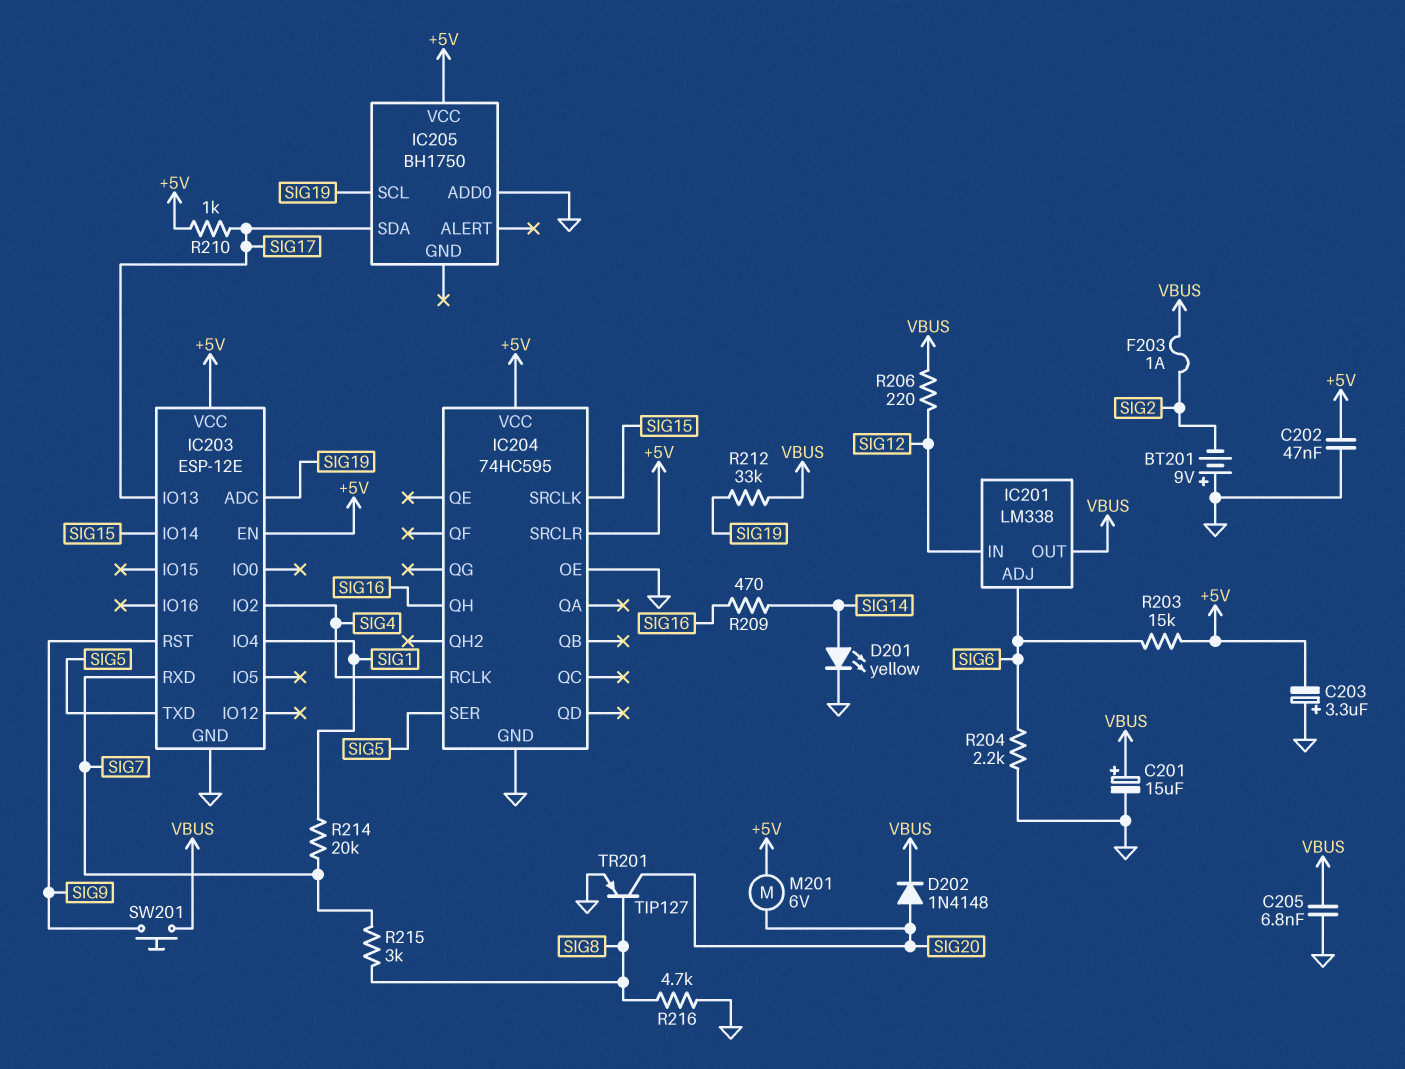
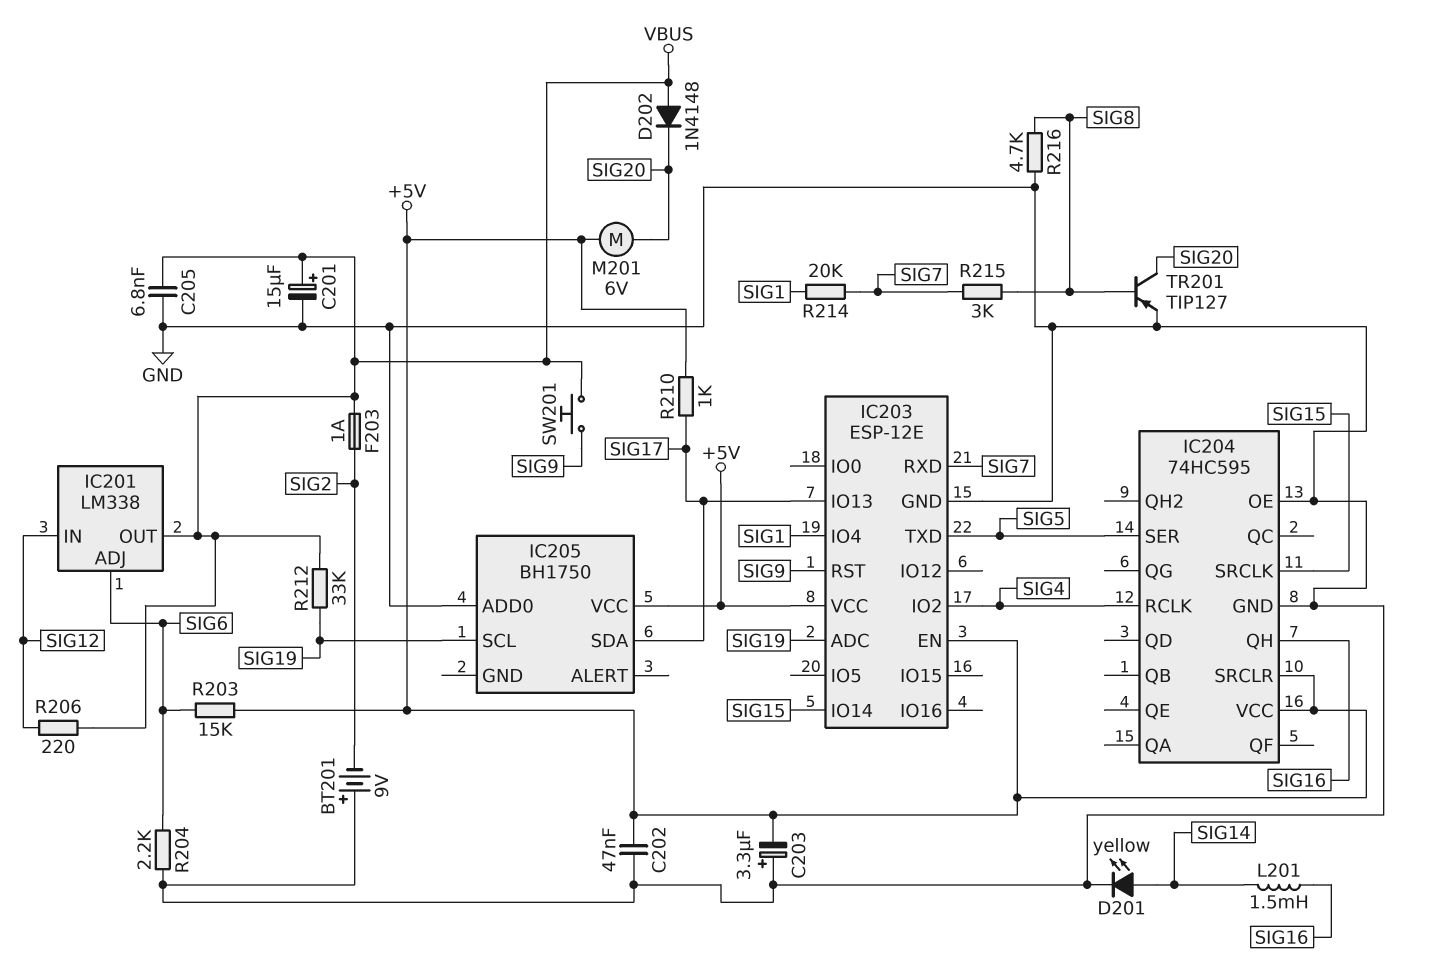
D202: diode 1N4148 (A SIG20, K VBUS) -> diode 1N4148 (A VBUS, K SIG20)
L201: none -> 1.5mH (SIG14, SIG16)
R209: 470 (SIG14, SIG16) -> none

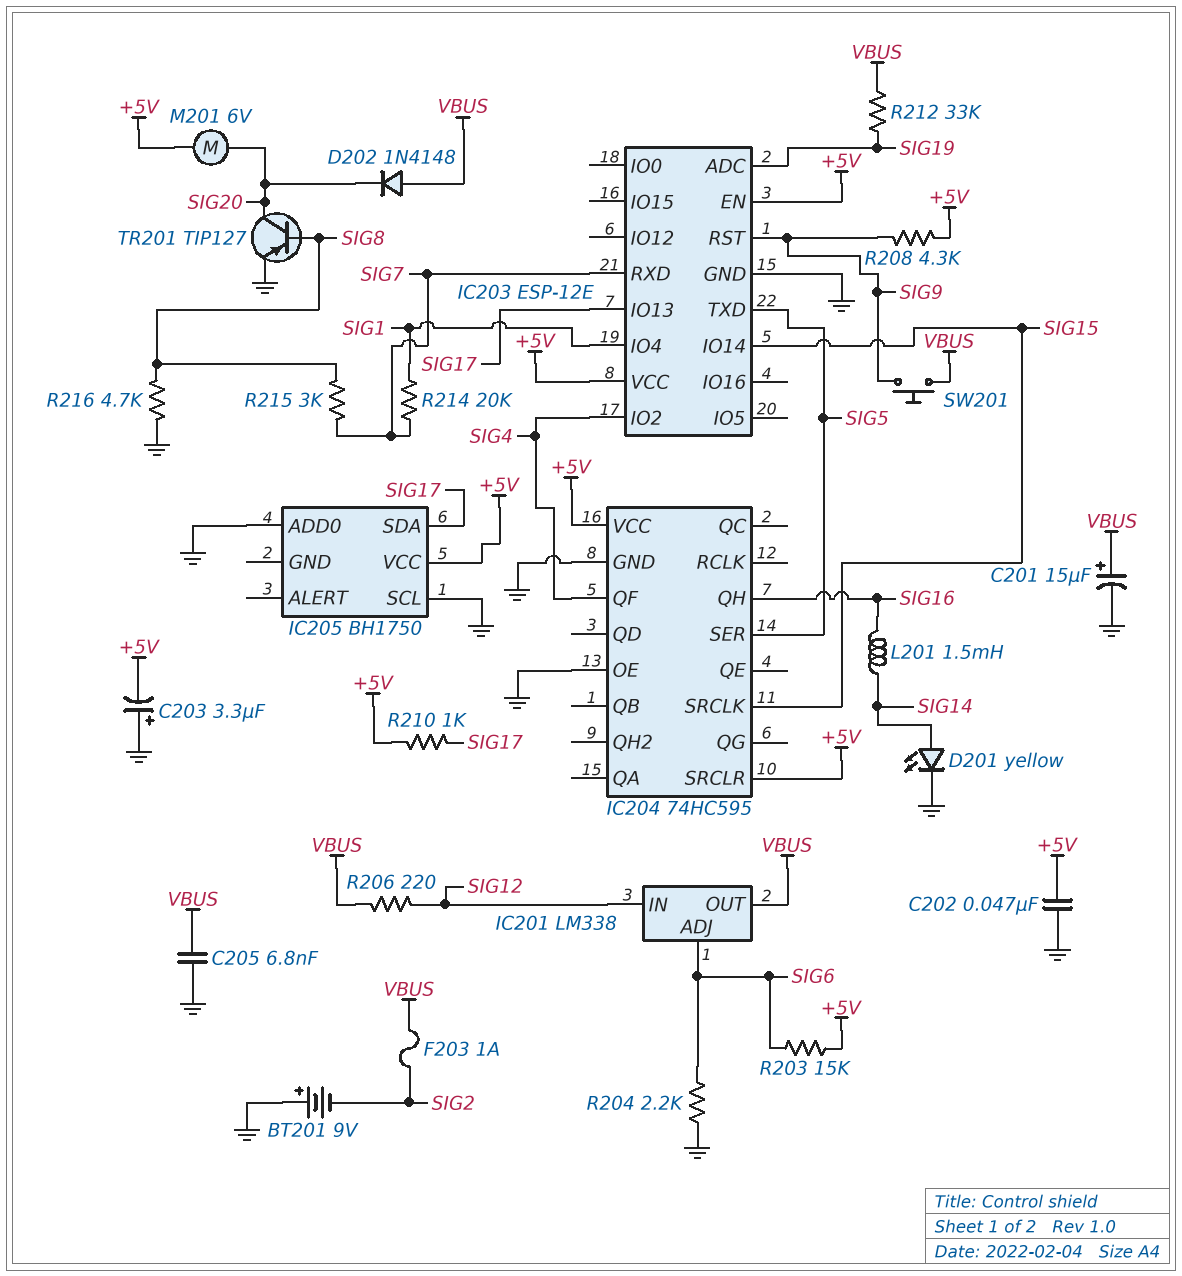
IC204 pin QF: none -> SIG4
IC204 pin RCLK: SIG4 -> none
IC205 pin SCL: SIG19 -> GND
R208: none -> 4.3k (+5V, SIG9)

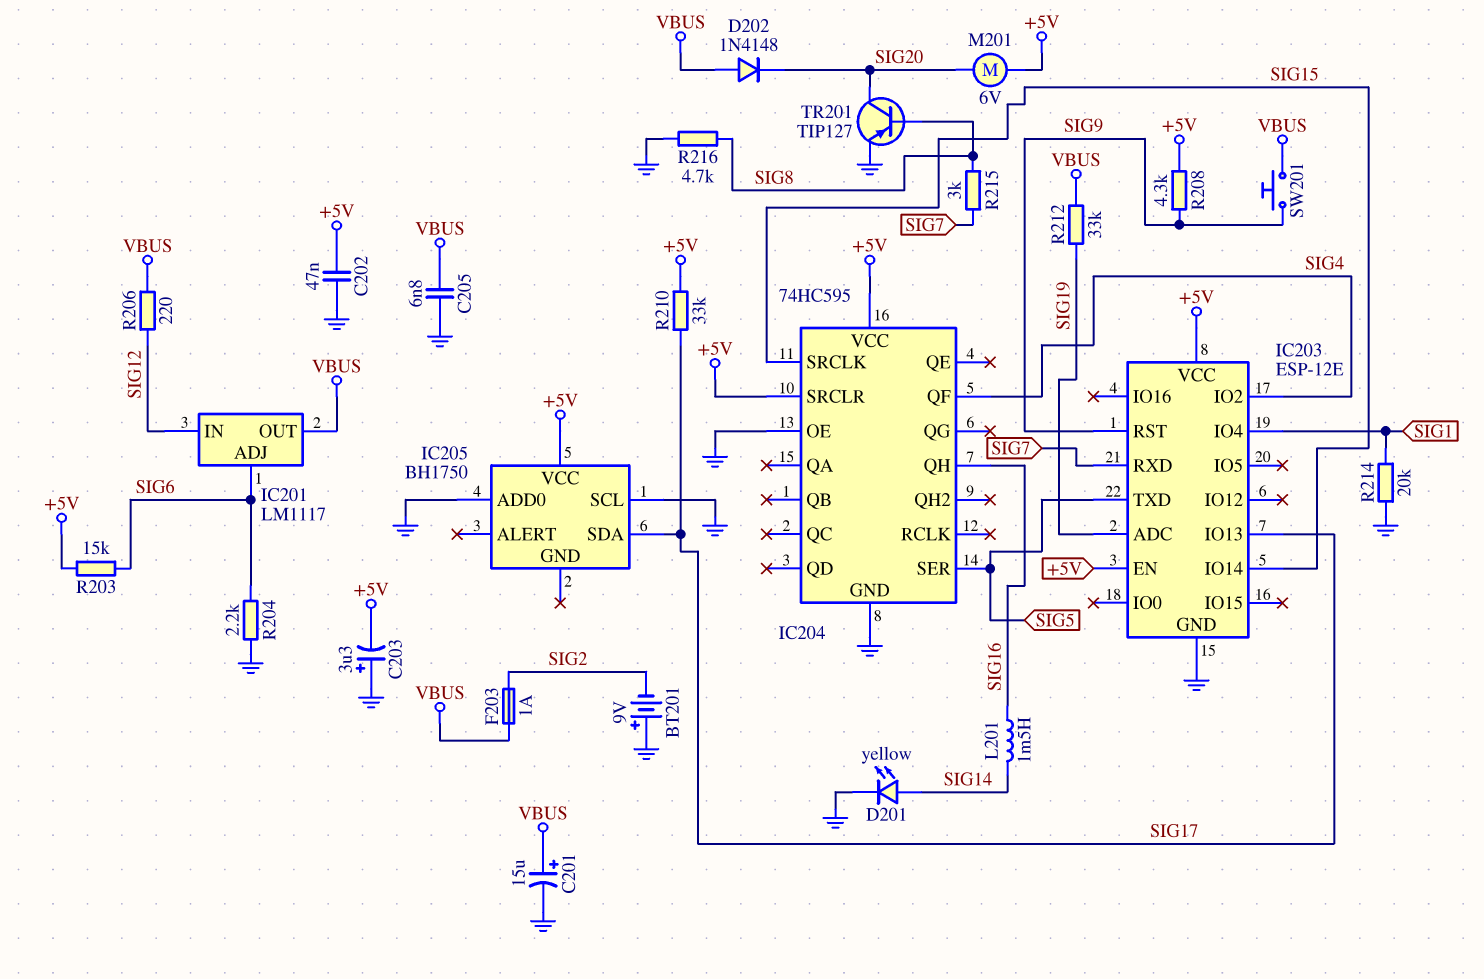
IC201: LM338 -> LM1117
R210: 1k (+5V, SIG17) -> 33k (+5V, SIG17)
R214: 20k (SIG1, SIG7) -> 20k (GND, SIG1)

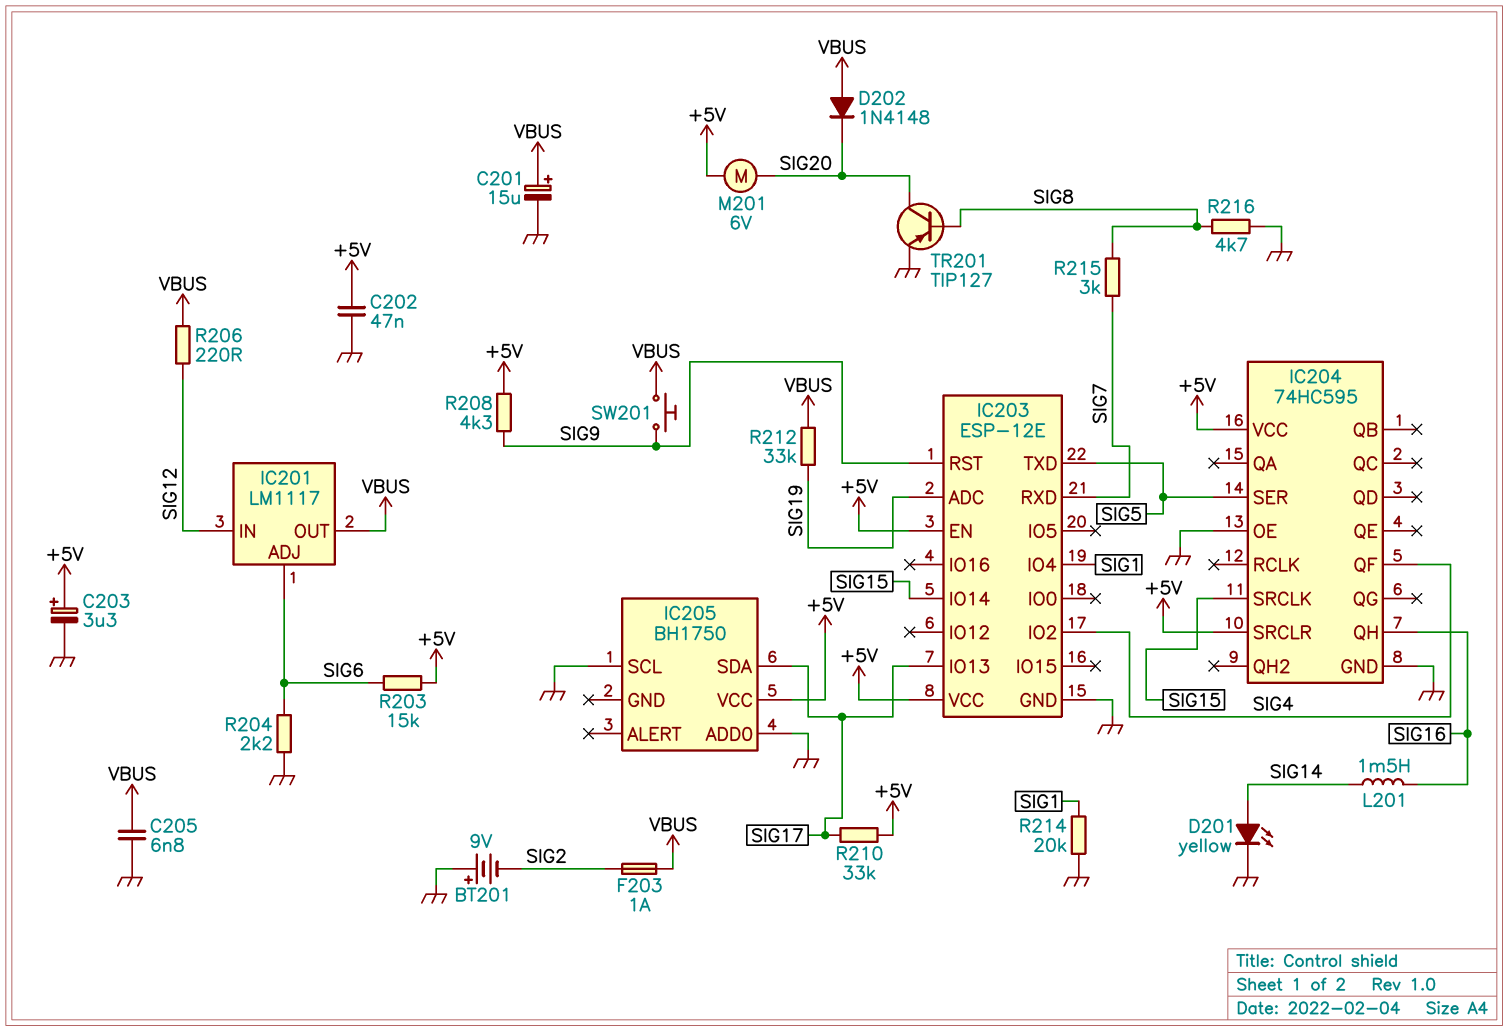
C203: 3.3uF (plus GND, minus +5V) -> 3.3uF (plus +5V, minus GND)

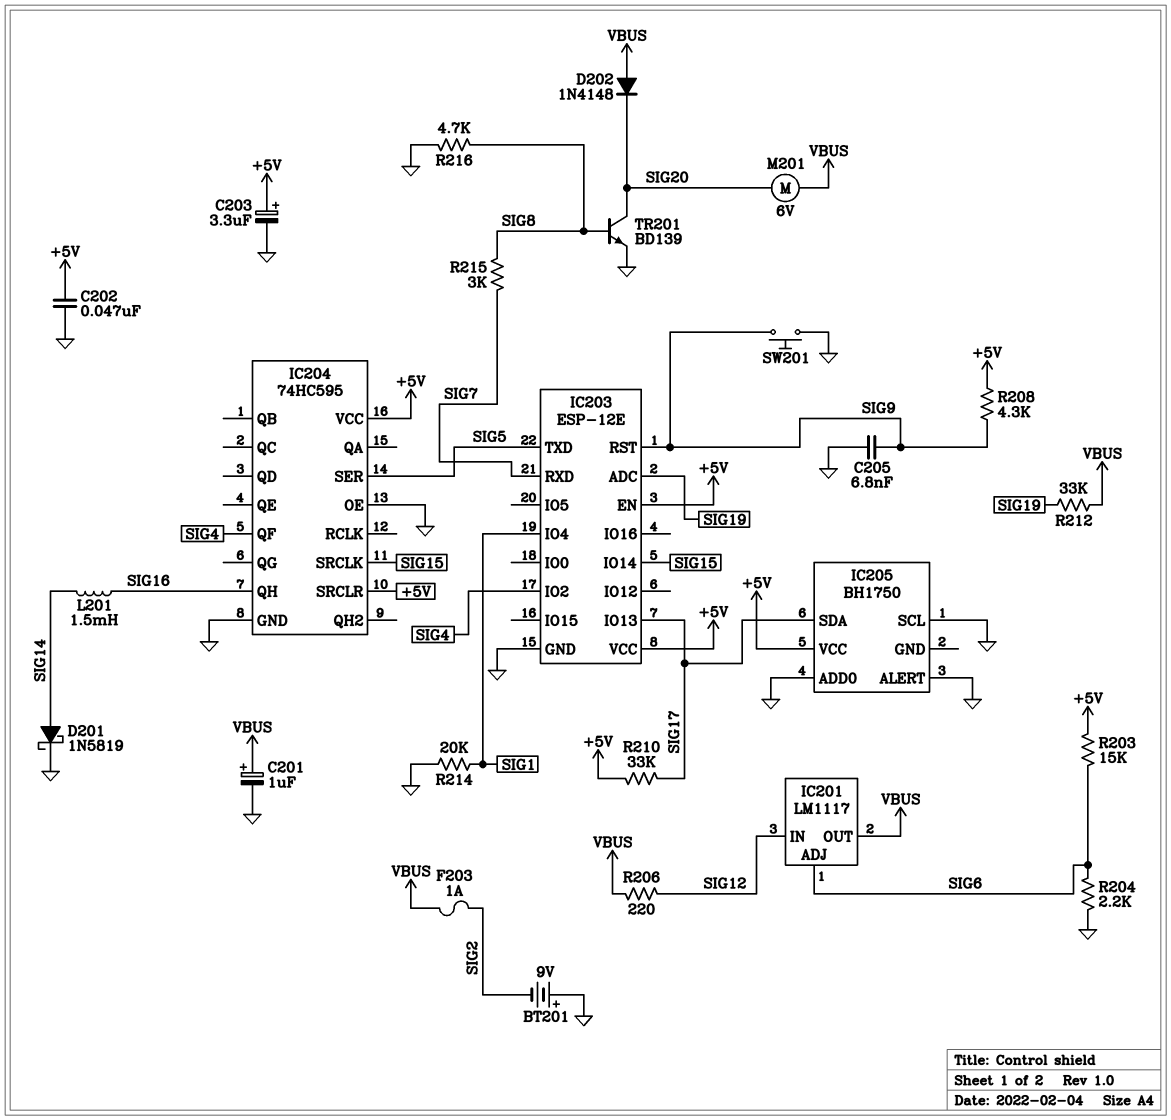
C201: 15uF (plus VBUS, minus GND) -> 1uF (plus VBUS, minus GND)
C205: 6.8nF (GND, VBUS) -> 6.8nF (GND, SIG9)
D201: LED yellow (A SIG14, K GND) -> schottky 1N5819 (A SIG14, K GND)
IC205 pin ALERT: none -> GND
M201: motor 6V (+5V, SIG20) -> motor 6V (SIG20, VBUS)
SW201: button (SIG9, VBUS) -> button (GND, SIG9)
TR201: PNP TIP127 (B SIG8, C SIG20, E GND) -> NPN BD139 (B SIG8, C SIG20, E GND)

